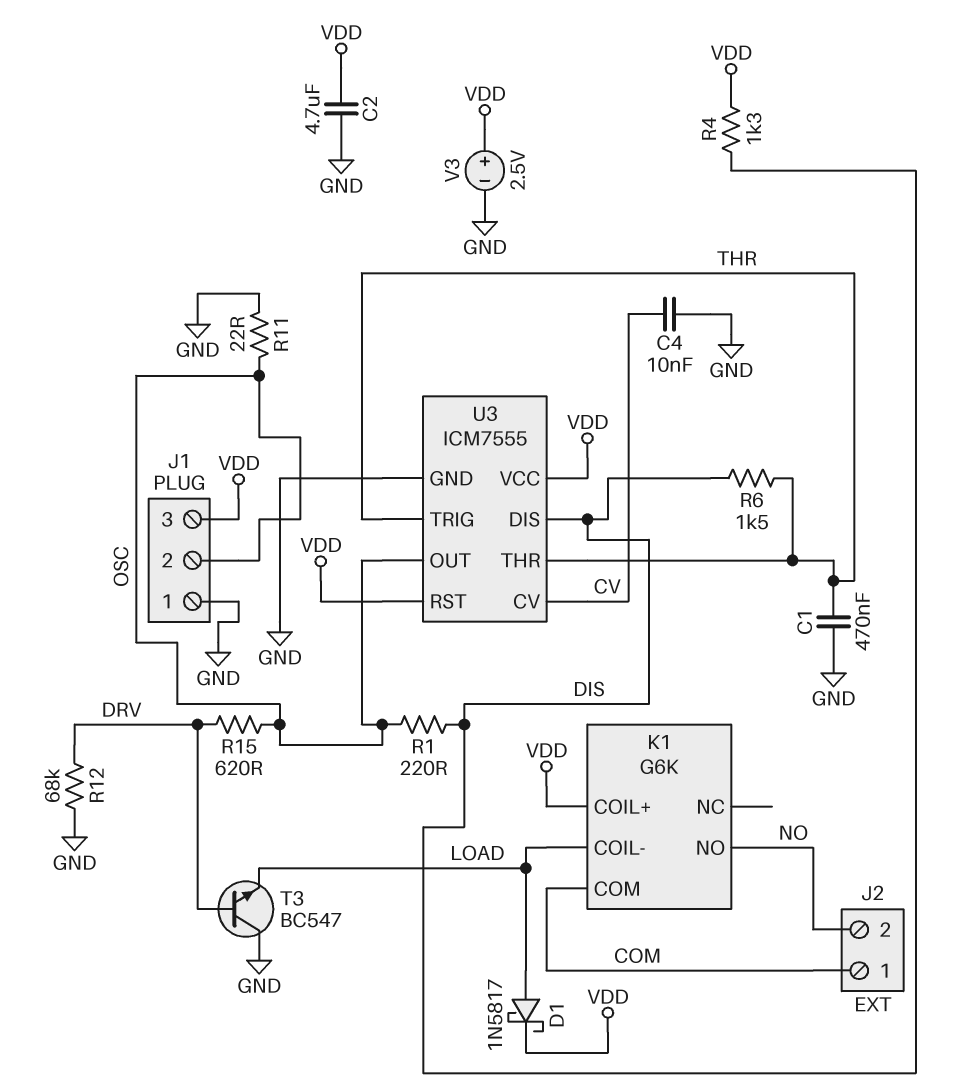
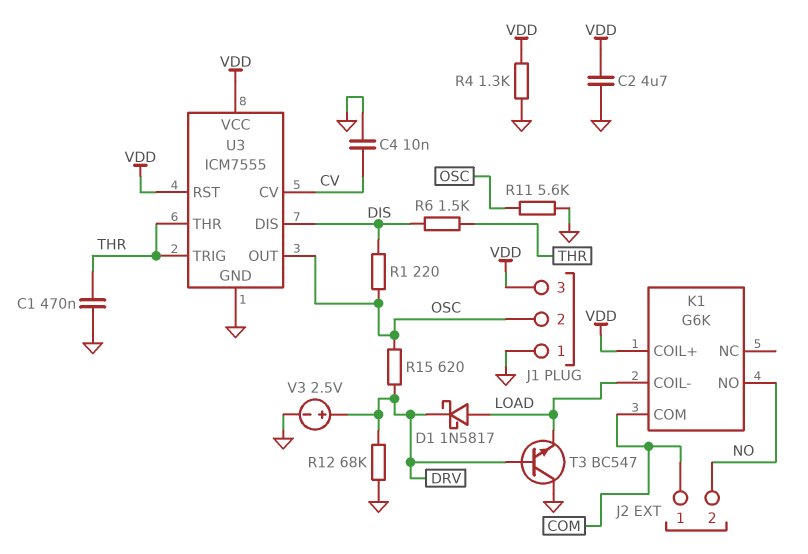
D1: schottky 1N5817 (A LOAD, K VDD) -> schottky 1N5817 (A LOAD, K DRV)
R4: 1.3k (DIS, VDD) -> 1.3k (GND, VDD)
R11: 22 (GND, OSC) -> 5.6k (GND, OSC)
V3: 2.5V (plus VDD, minus GND) -> 2.5V (plus DRV, minus GND)

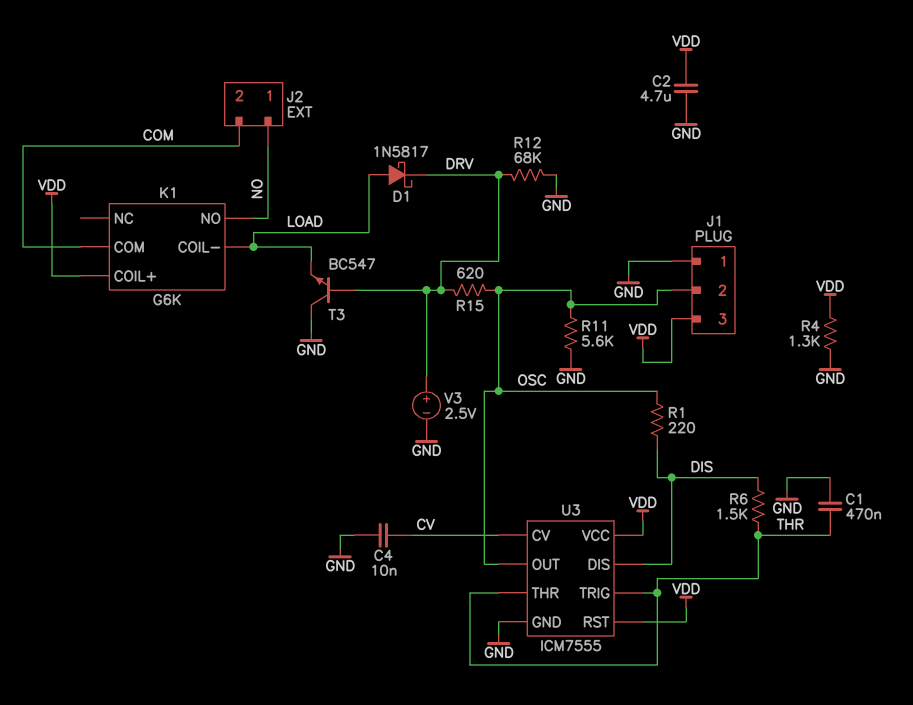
J2 pin 1: COM -> NO
J2 pin 2: NO -> COM

